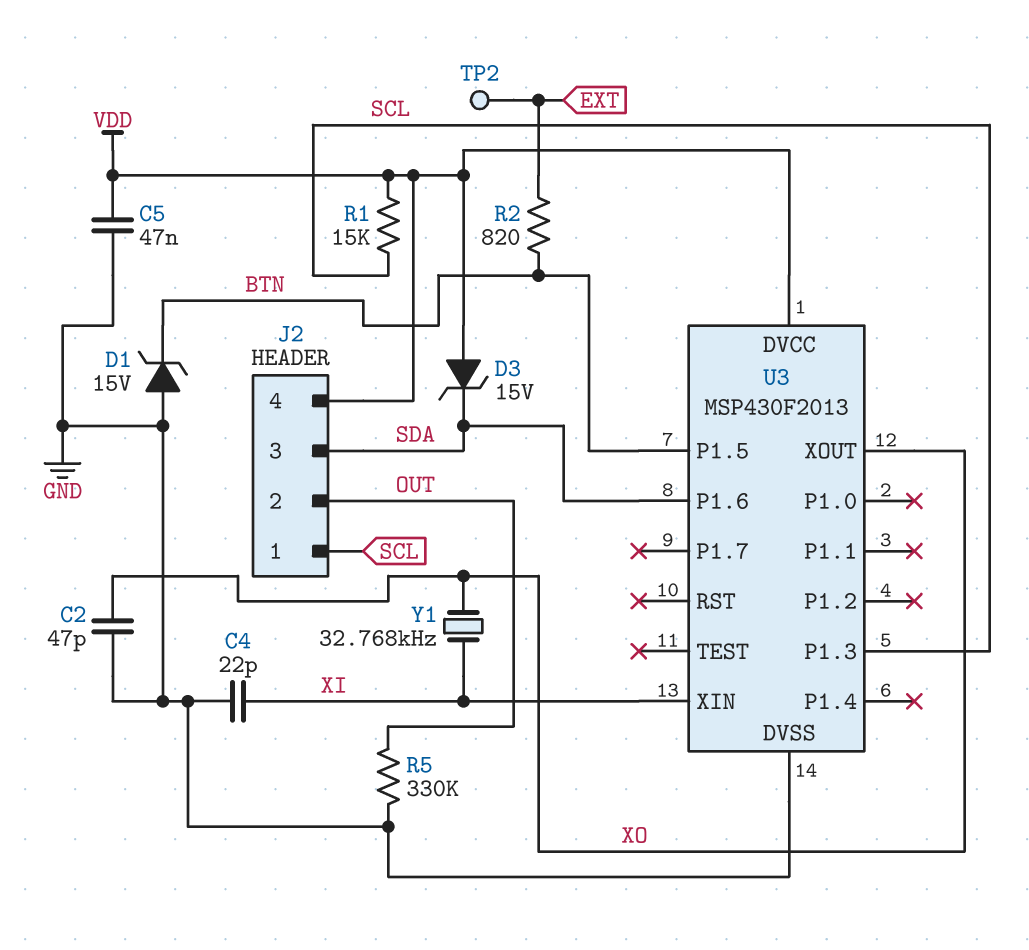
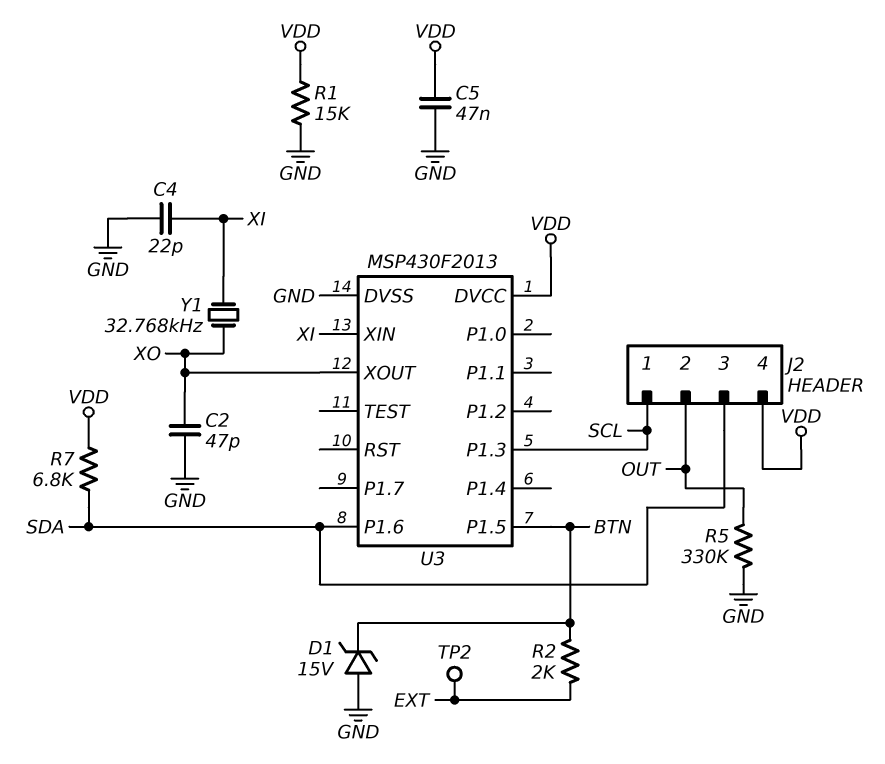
D3: zener 15V (A VDD, K SDA) -> none
R1: 15k (SCL, VDD) -> 15k (GND, VDD)
R2: 820 (BTN, EXT) -> 2k (BTN, EXT)
R7: none -> 6.8k (SDA, VDD)

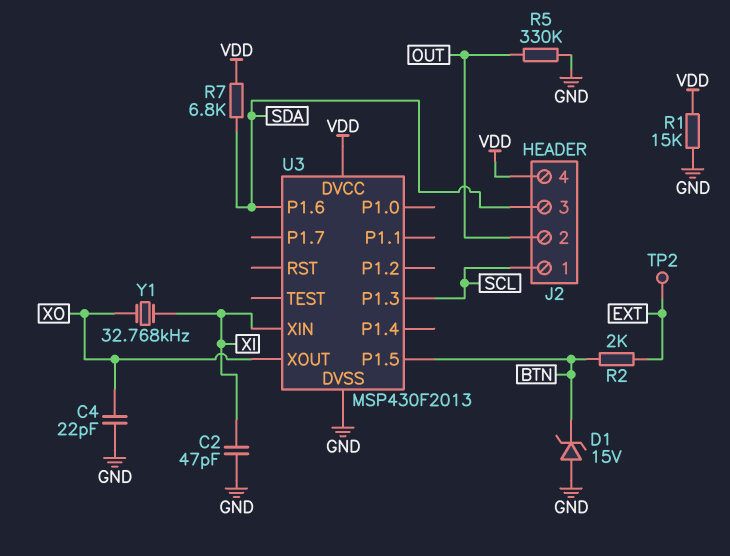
C2: 47pF (GND, XO) -> 47pF (GND, XI)
C4: 22pF (GND, XI) -> 22pF (GND, XO)
C5: 47nF (GND, VDD) -> none

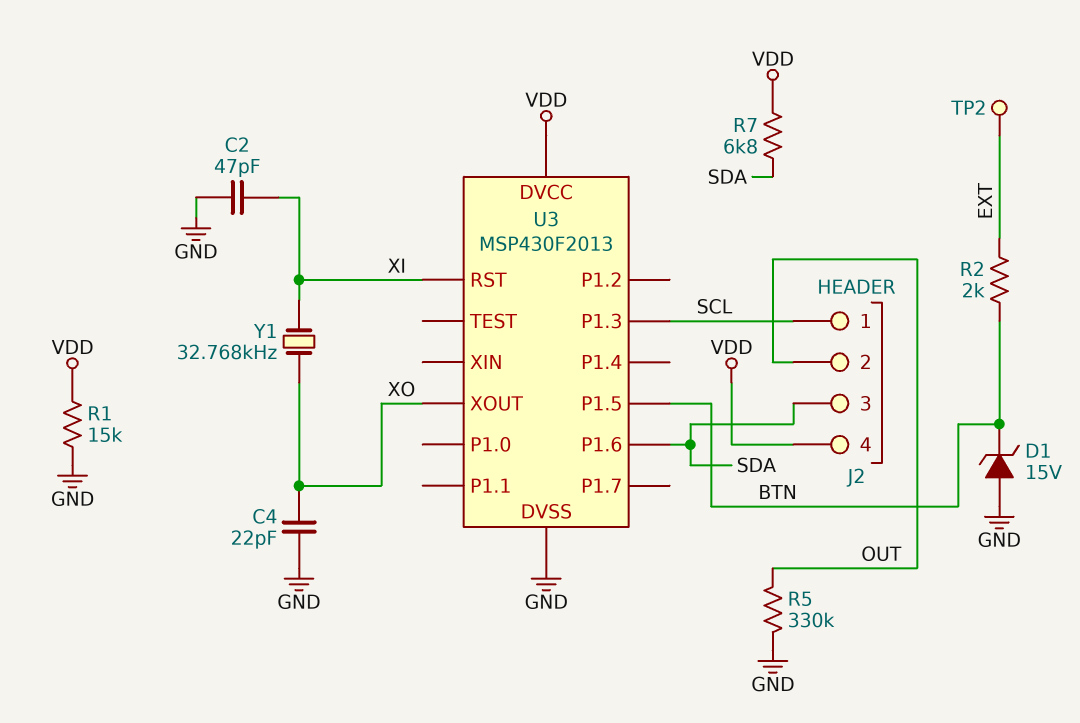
U3 pin RST: none -> XI
U3 pin XIN: XI -> none

